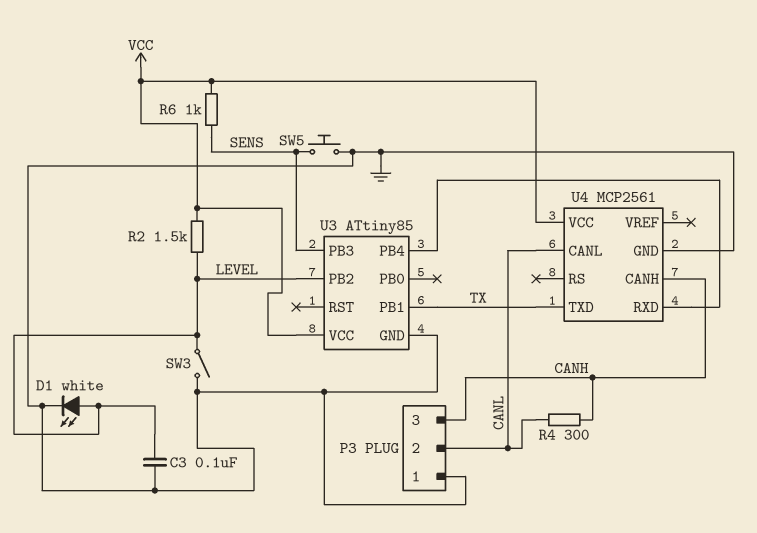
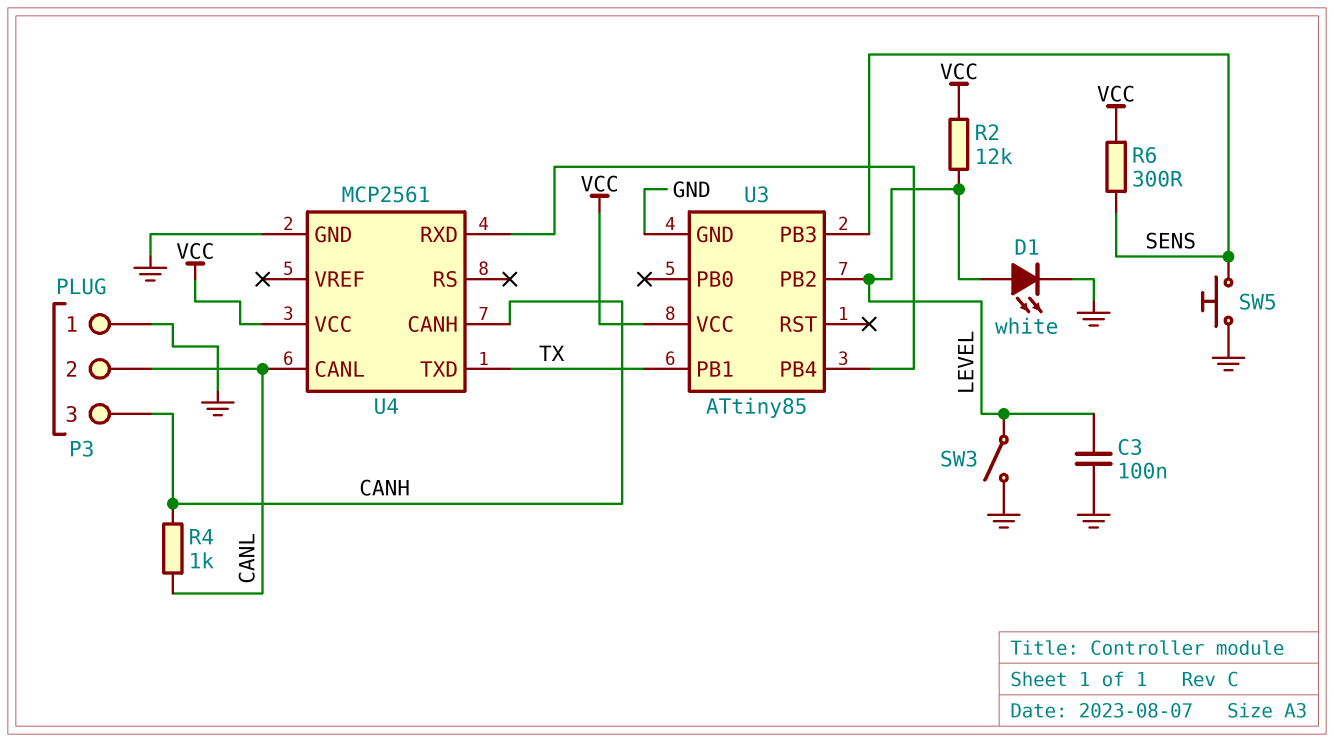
R2: 1.5k (LEVEL, VCC) -> 12k (LEVEL, VCC)
R4: 300 (CANH, CANL) -> 1k (CANH, CANL)
R6: 1k (SENS, VCC) -> 300 (SENS, VCC)

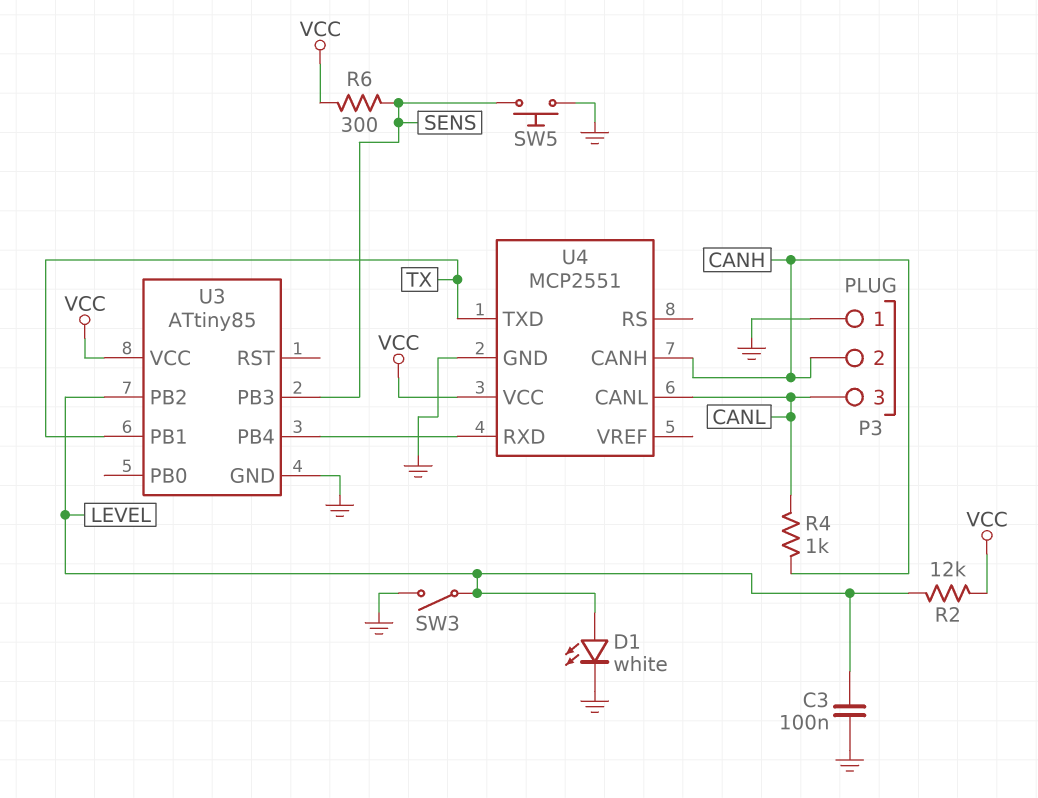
P3 pin 2: CANL -> CANH
P3 pin 3: CANH -> CANL
U4: MCP2561 -> MCP2551

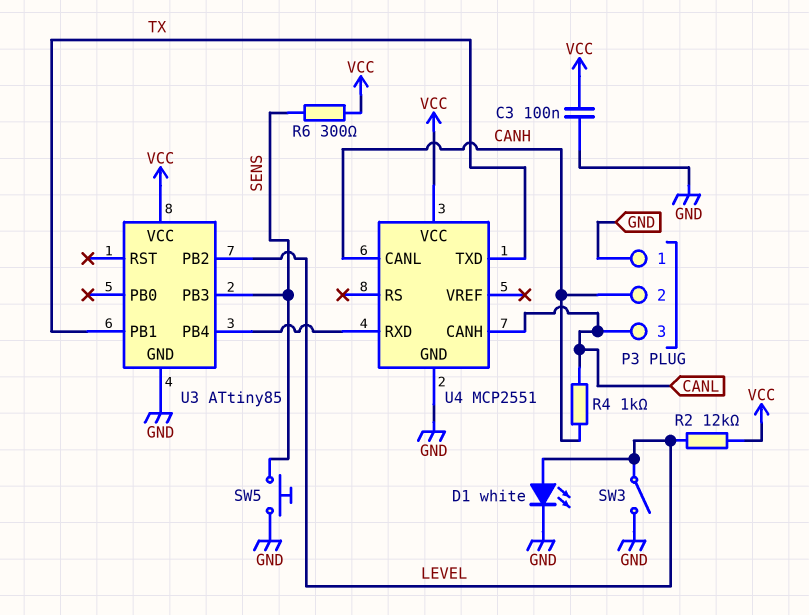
C3: 100nF (GND, LEVEL) -> 100nF (GND, VCC)
U4 pin CANH: CANH -> CANL
U4 pin CANL: CANL -> CANH

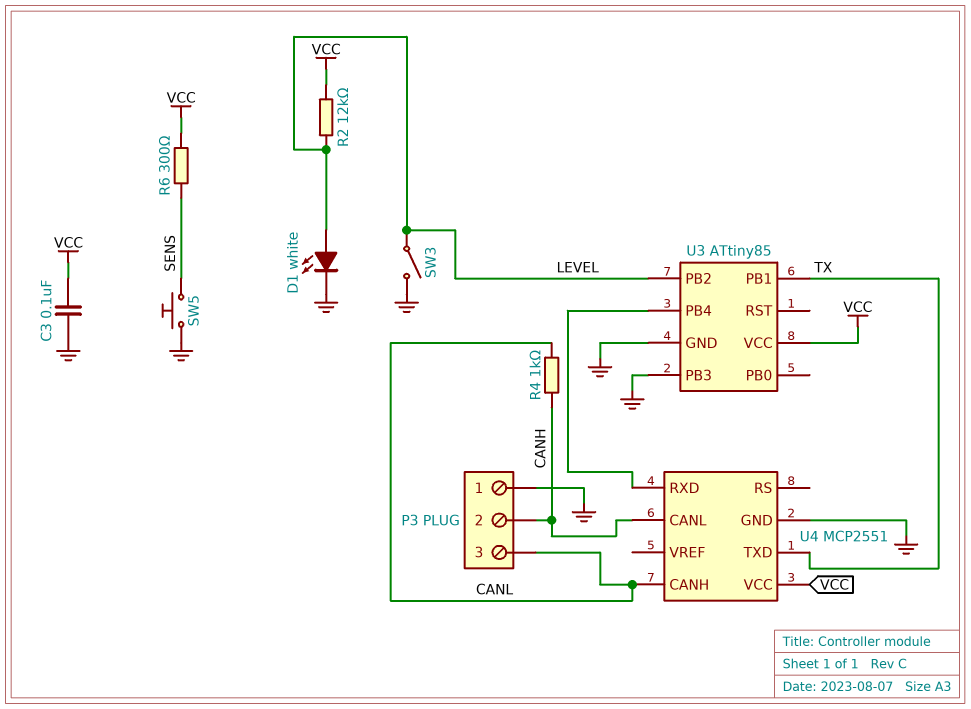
U3 pin PB3: SENS -> GND

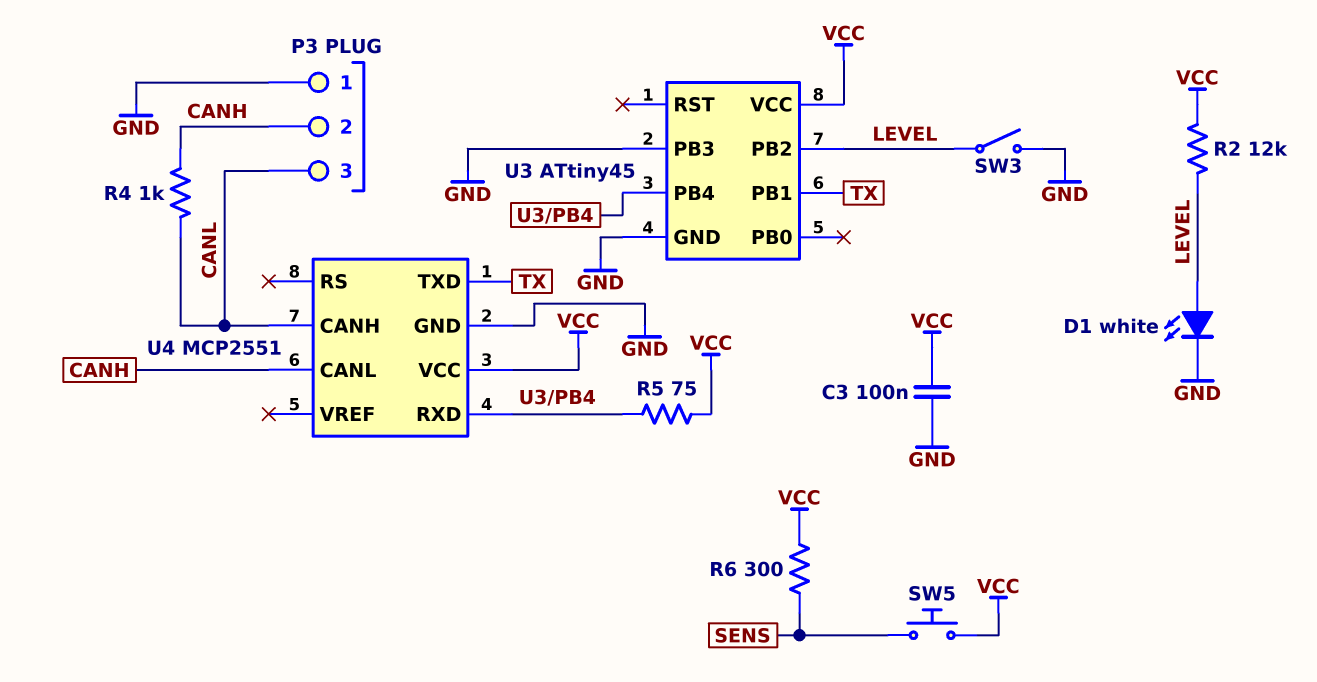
R5: none -> 75 (U3/PB4, VCC)
SW5: button (GND, SENS) -> button (SENS, VCC)
U3: ATtiny85 -> ATtiny45

